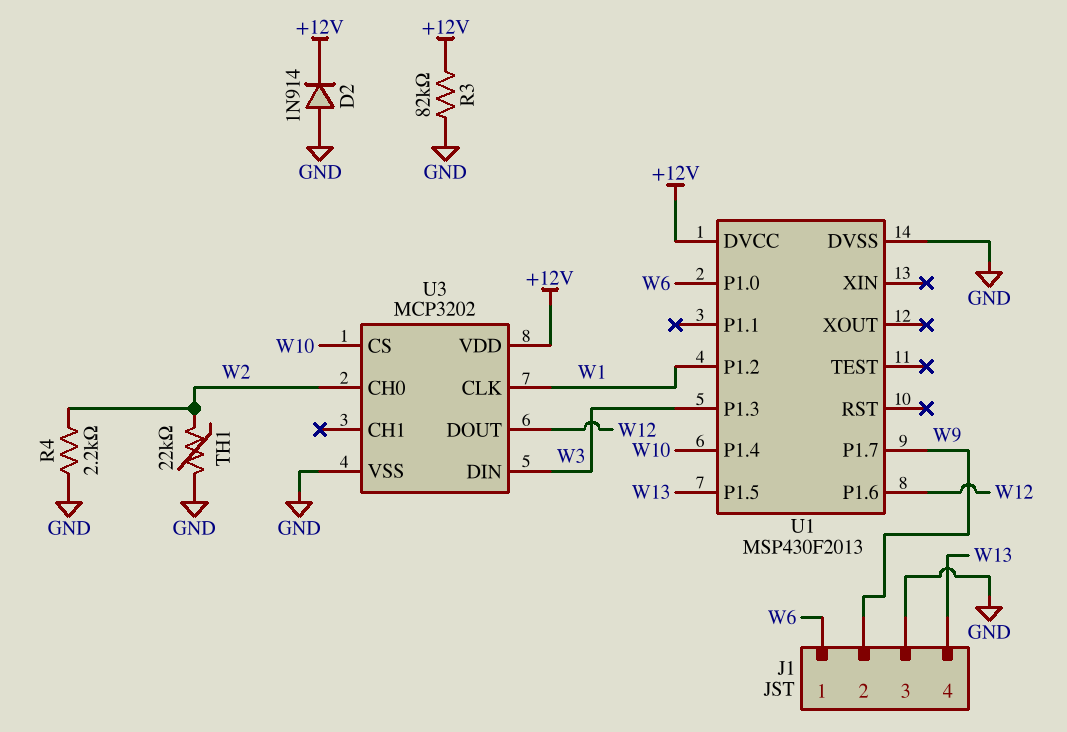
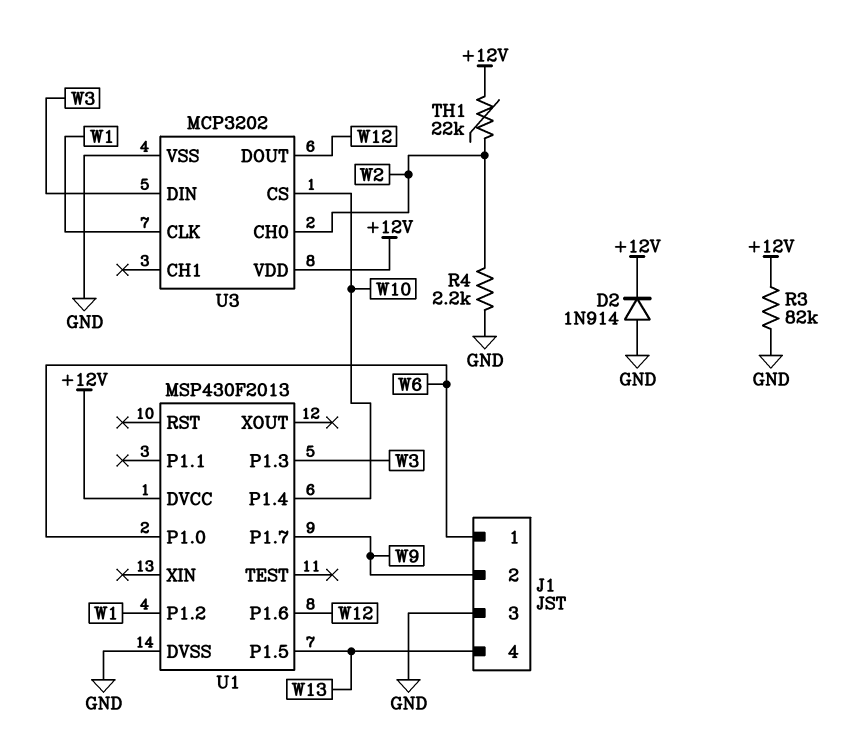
TH1: 22k (GND, W2) -> 22k (+12V, W2)

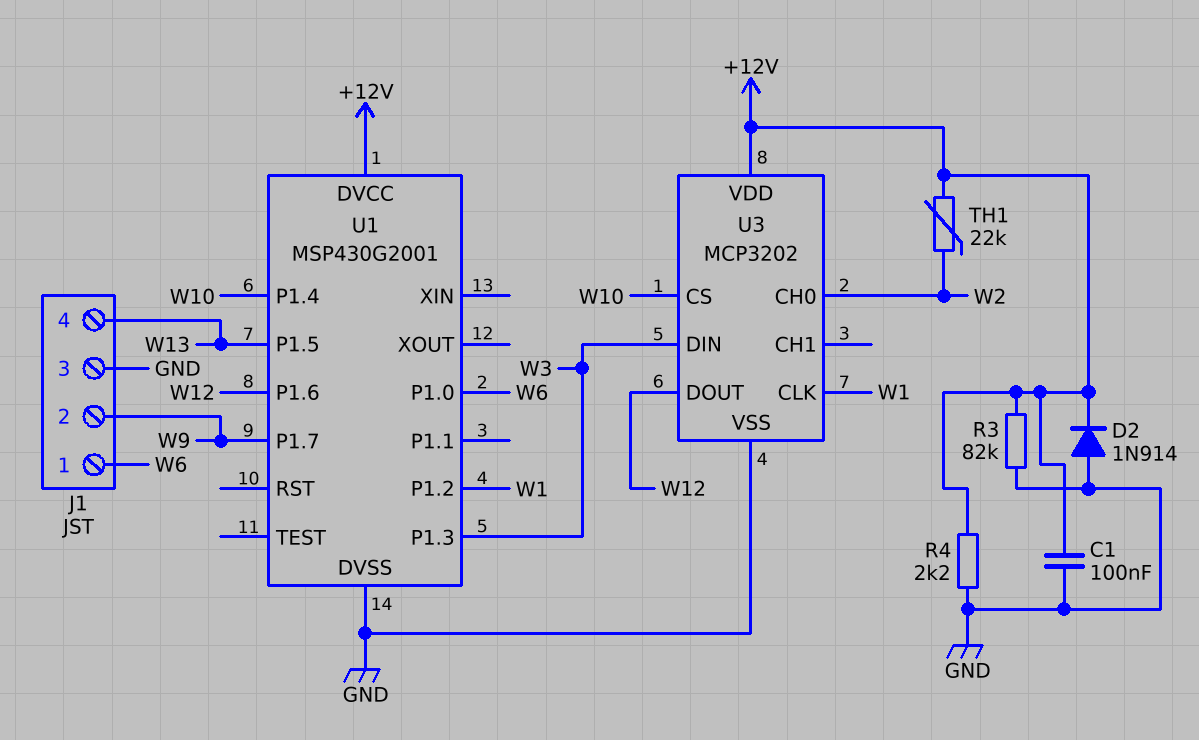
C1: none -> 100nF (+12V, GND)
R4: 2.2k (GND, W2) -> 2.2k (+12V, GND)
U1: MSP430F2013 -> MSP430G2001

